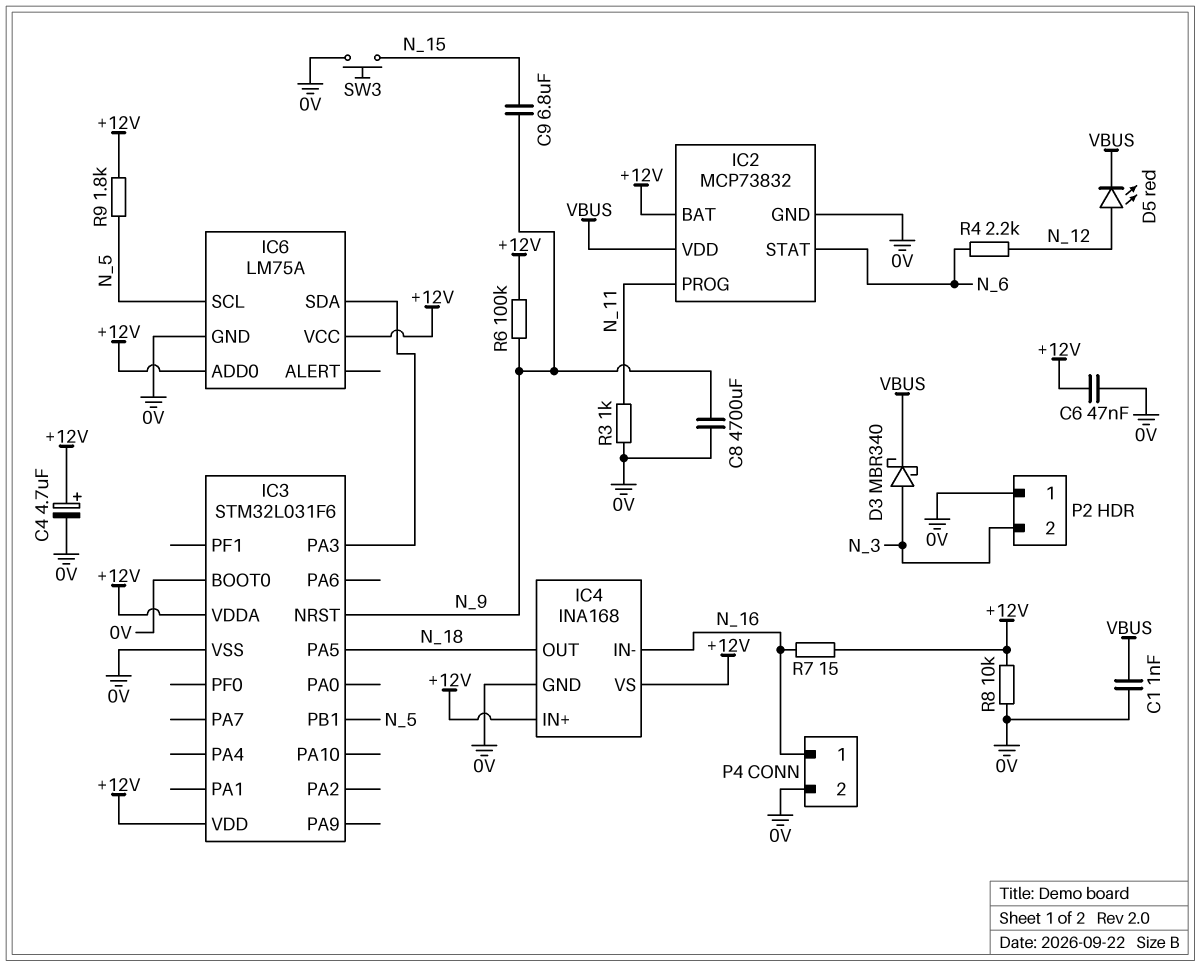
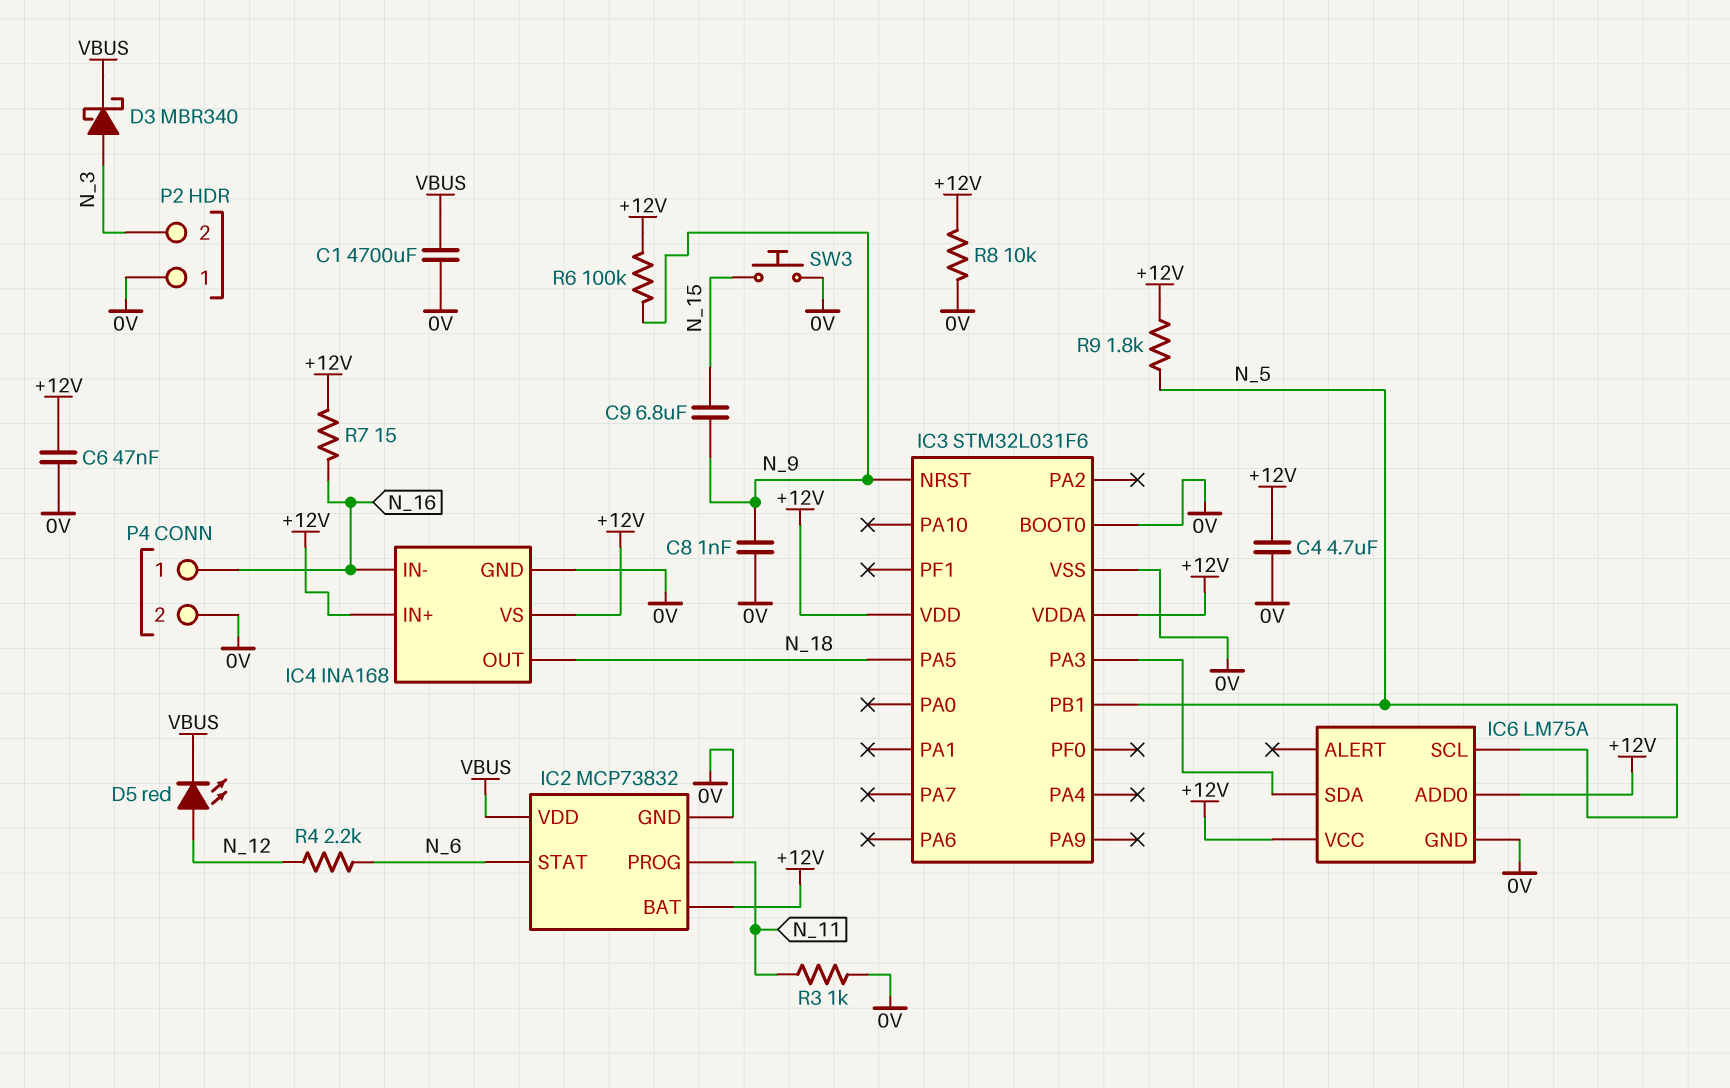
C1: 1nF (0V, VBUS) -> 4700uF (0V, VBUS)
C4: 4.7uF (plus +12V, minus 0V) -> 4.7uF (+12V, 0V)
C8: 4700uF (0V, N_9) -> 1nF (0V, N_9)

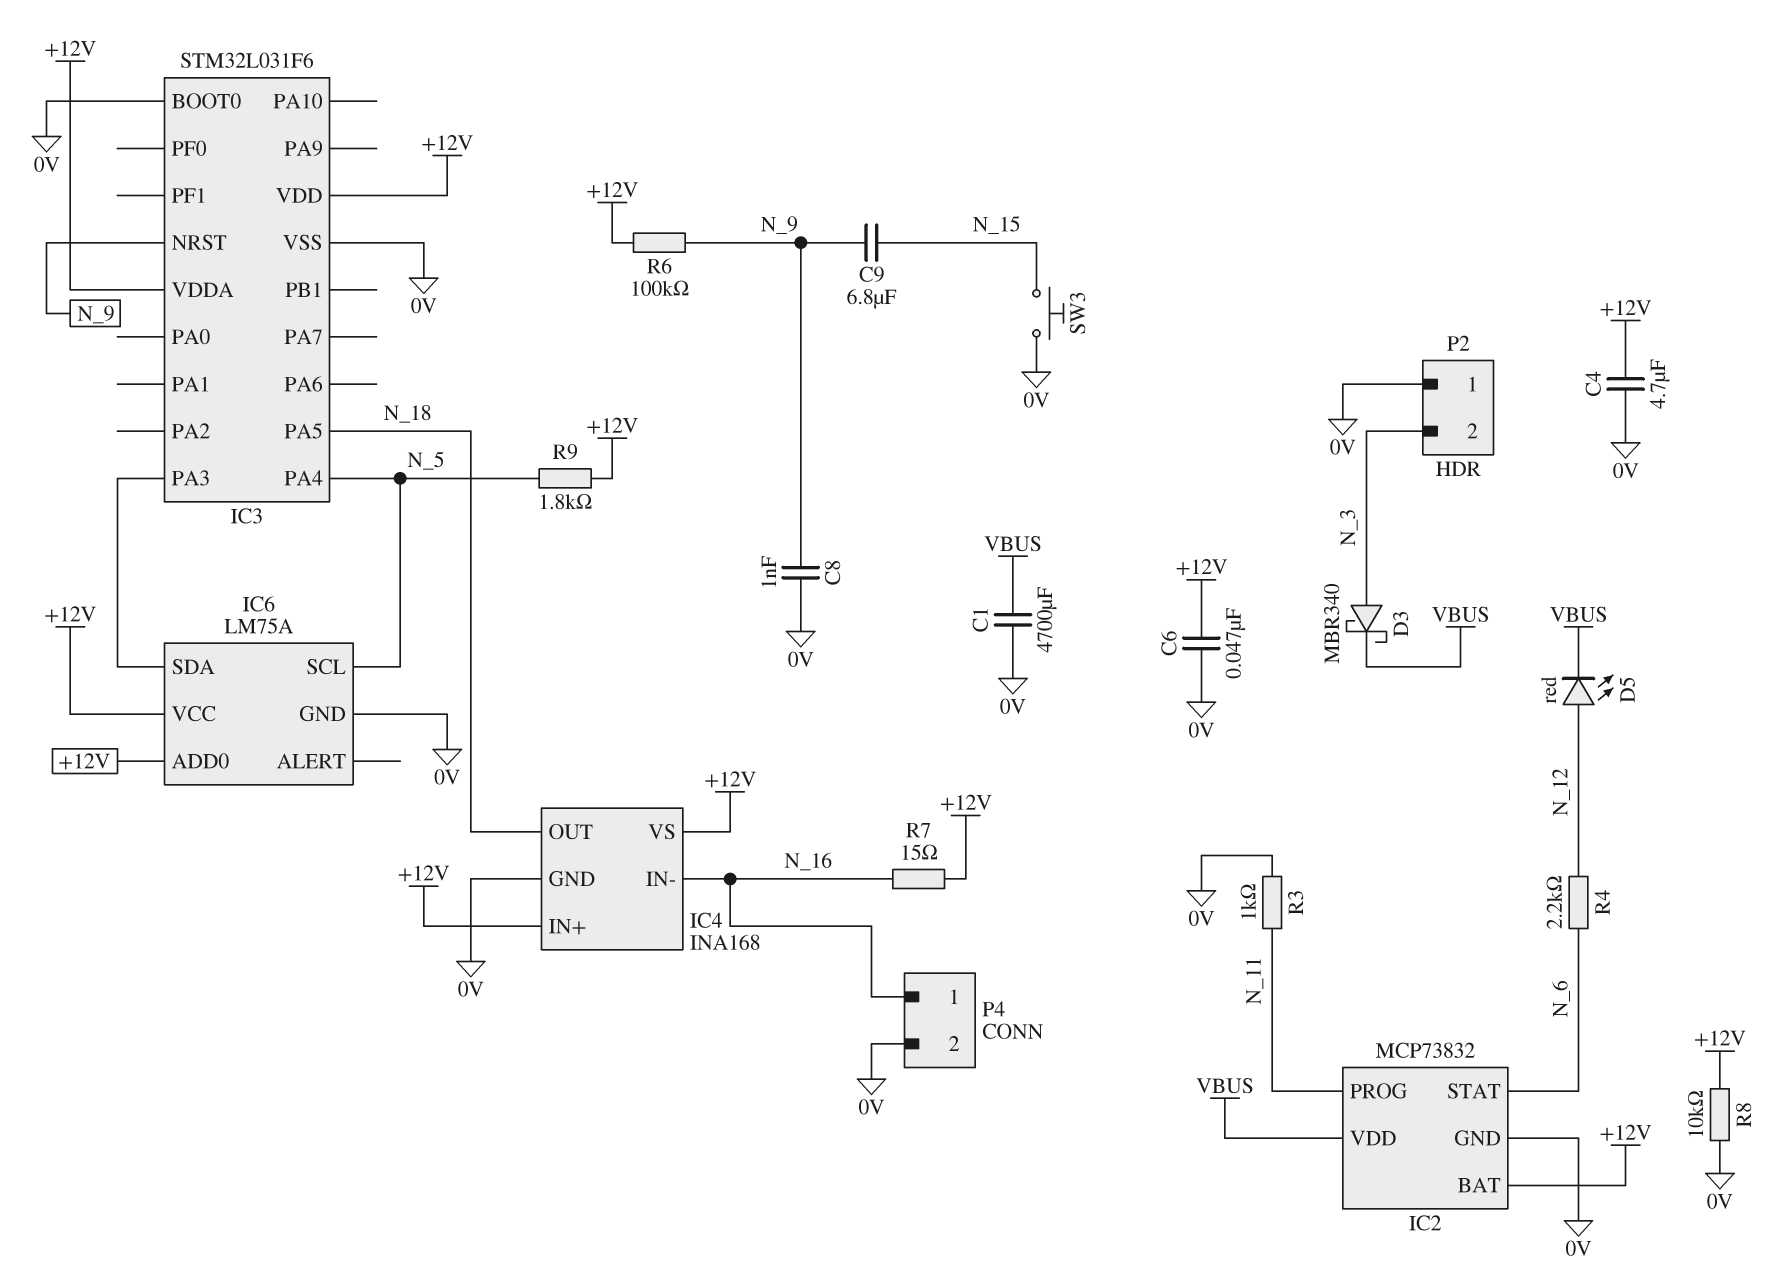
IC3 pin PA4: none -> N_5
IC3 pin PB1: N_5 -> none

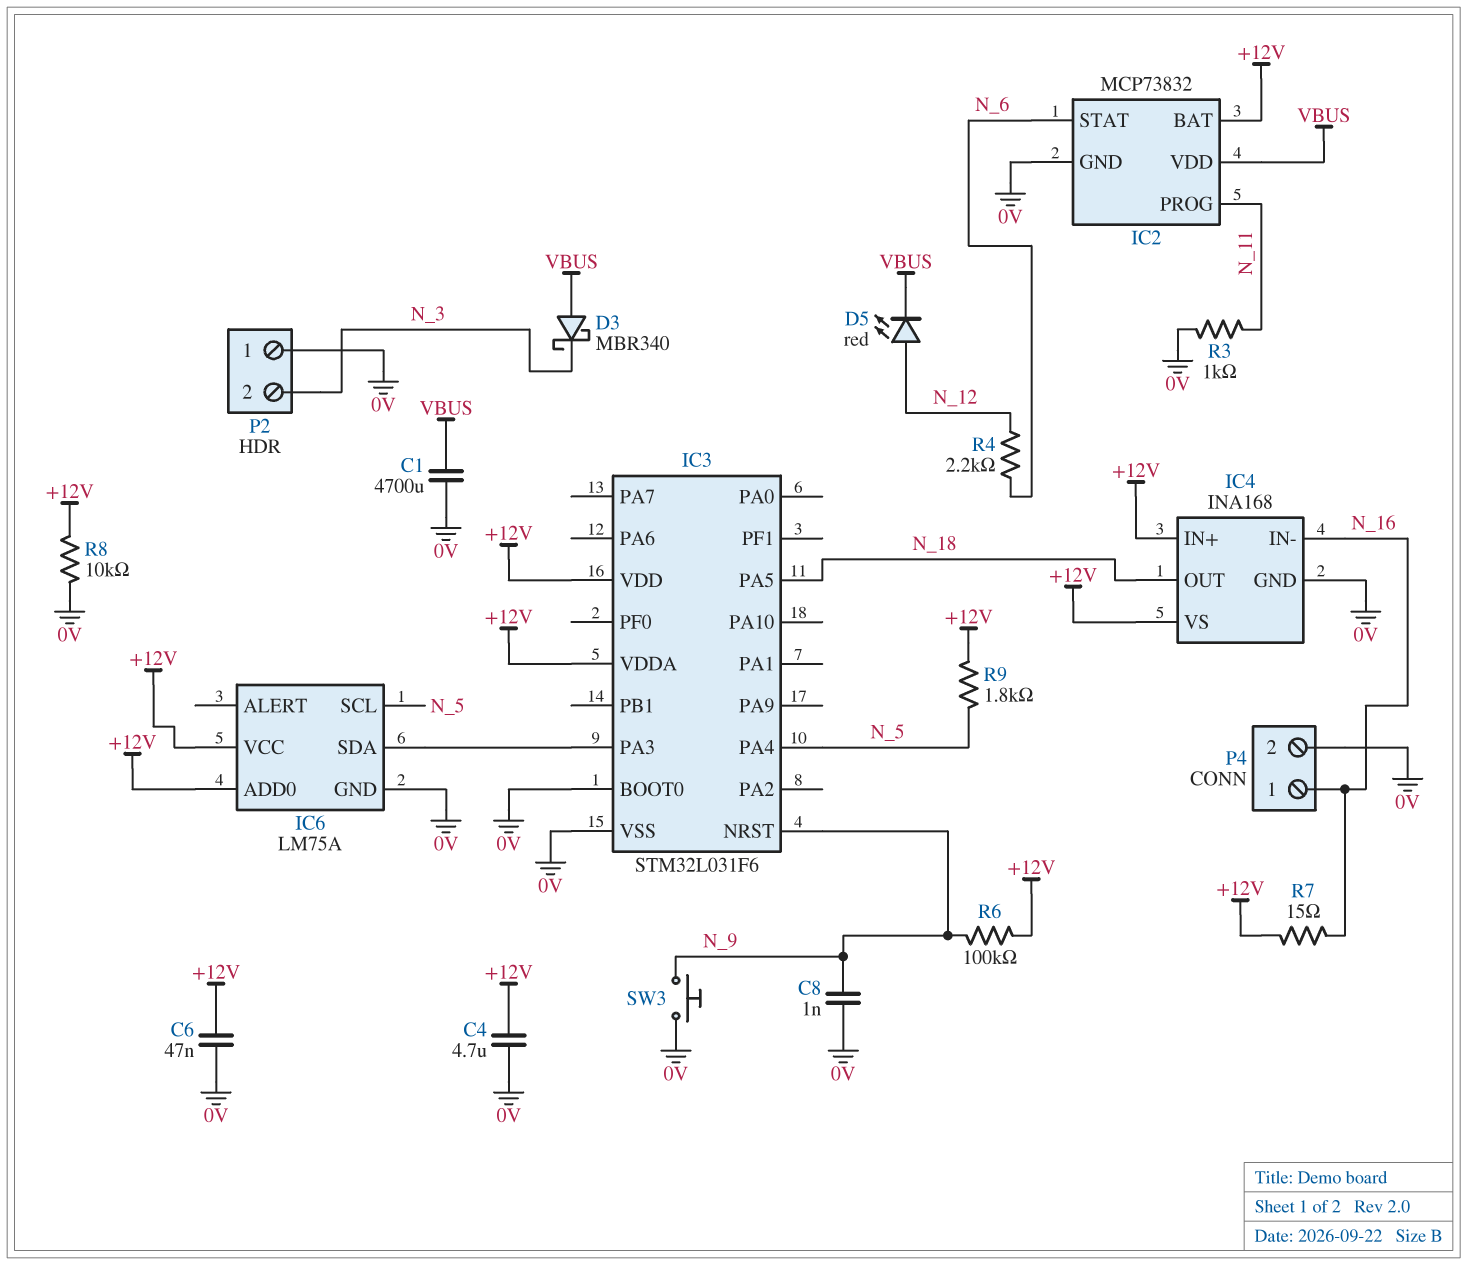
C9: 6.8uF (N_9, N_15) -> none
D3: schottky MBR340 (A N_3, K VBUS) -> schottky MBR340 (A VBUS, K N_3)
SW3: button (0V, N_15) -> button (0V, N_9)

